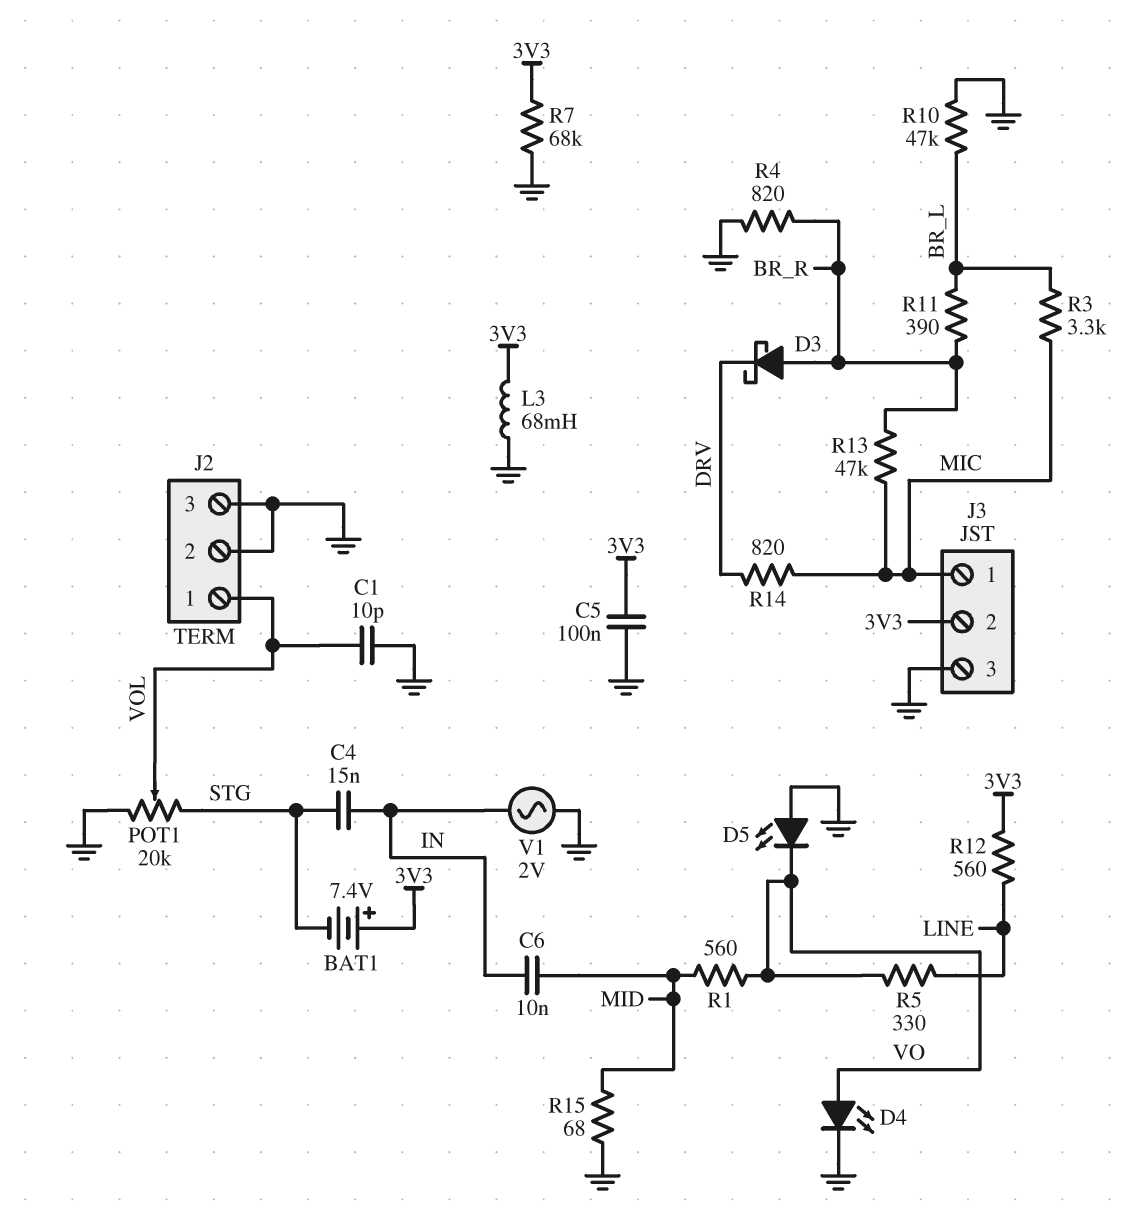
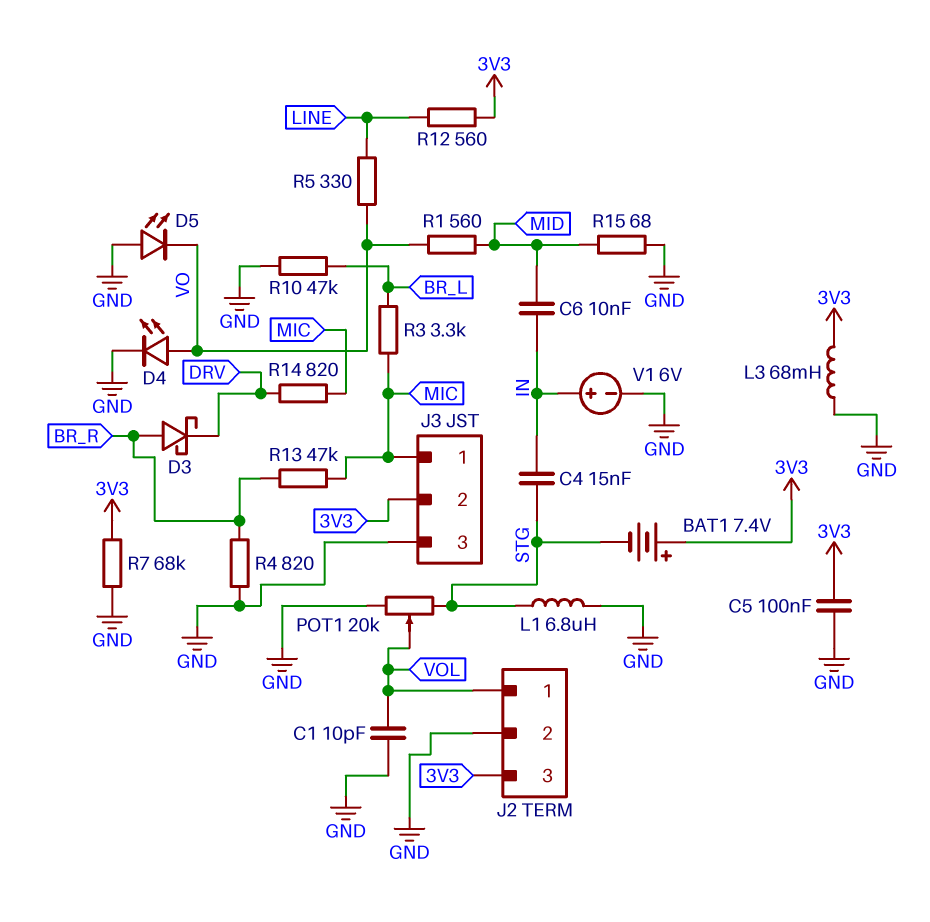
J2 pin 3: GND -> 3V3
L1: none -> 6.8uH (GND, STG)
R11: 390 (BR_L, BR_R) -> none
V1: AC 2V (GND, IN) -> 6V (plus IN, minus GND)

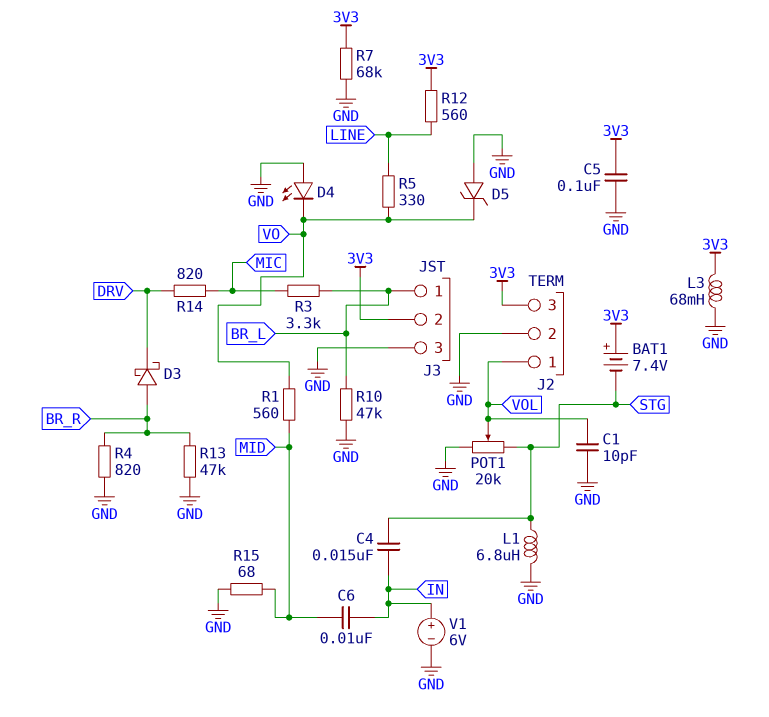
D4: LED (A VO, K GND) -> LED (A GND, K VO)
D5: LED (A GND, K VO) -> zener (A GND, K VO)
J3 pin 1: MIC -> BR_L
R13: 47k (BR_R, MIC) -> 47k (BR_R, GND)

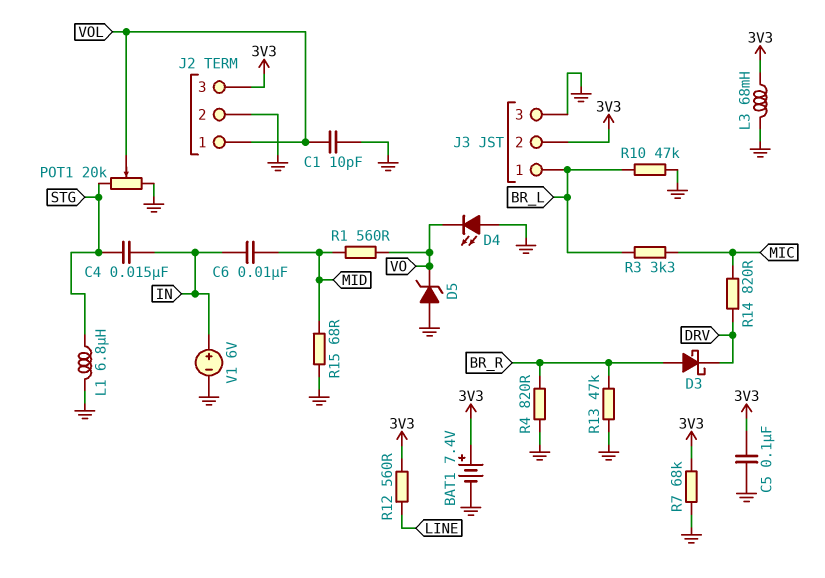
BAT1: 7.4V (plus 3V3, minus STG) -> 7.4V (plus 3V3, minus GND)
R5: 330 (LINE, VO) -> none

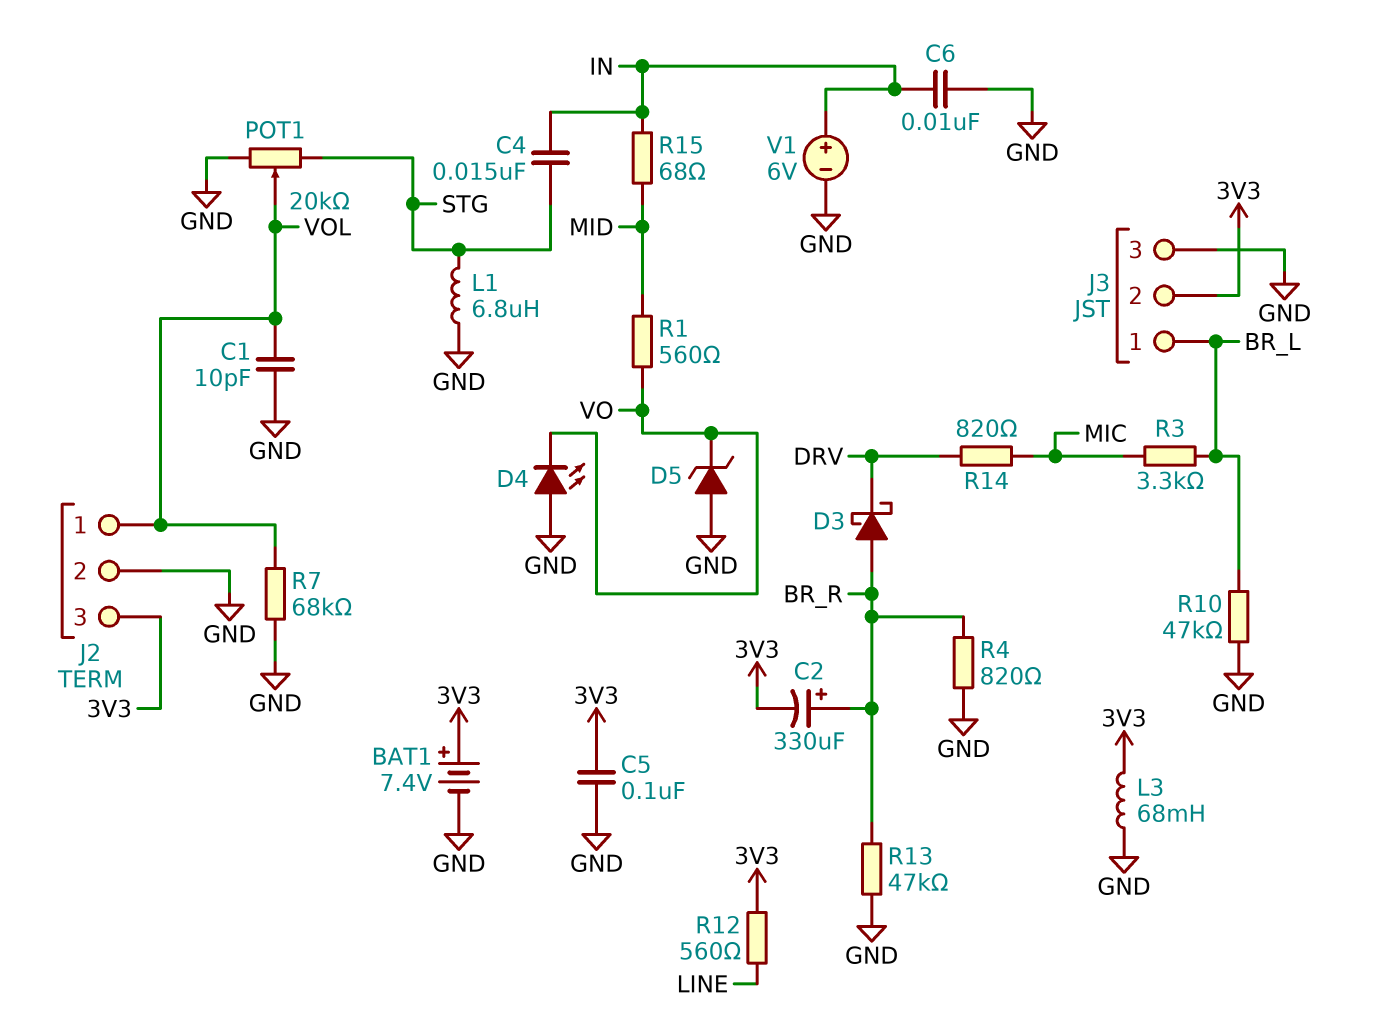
C2: none -> 330uF (plus BR_R, minus 3V3)
C6: 10nF (IN, MID) -> 10nF (GND, IN)
R7: 68k (3V3, GND) -> 68k (GND, VOL)
R15: 68 (GND, MID) -> 68 (IN, MID)

